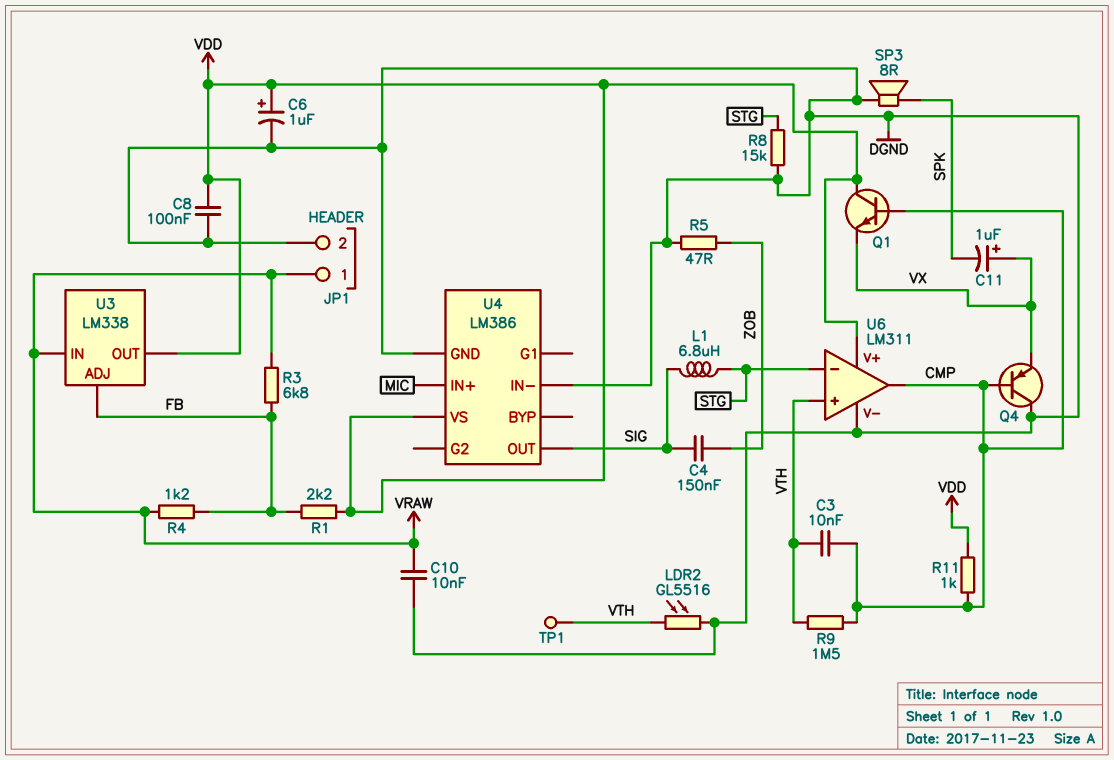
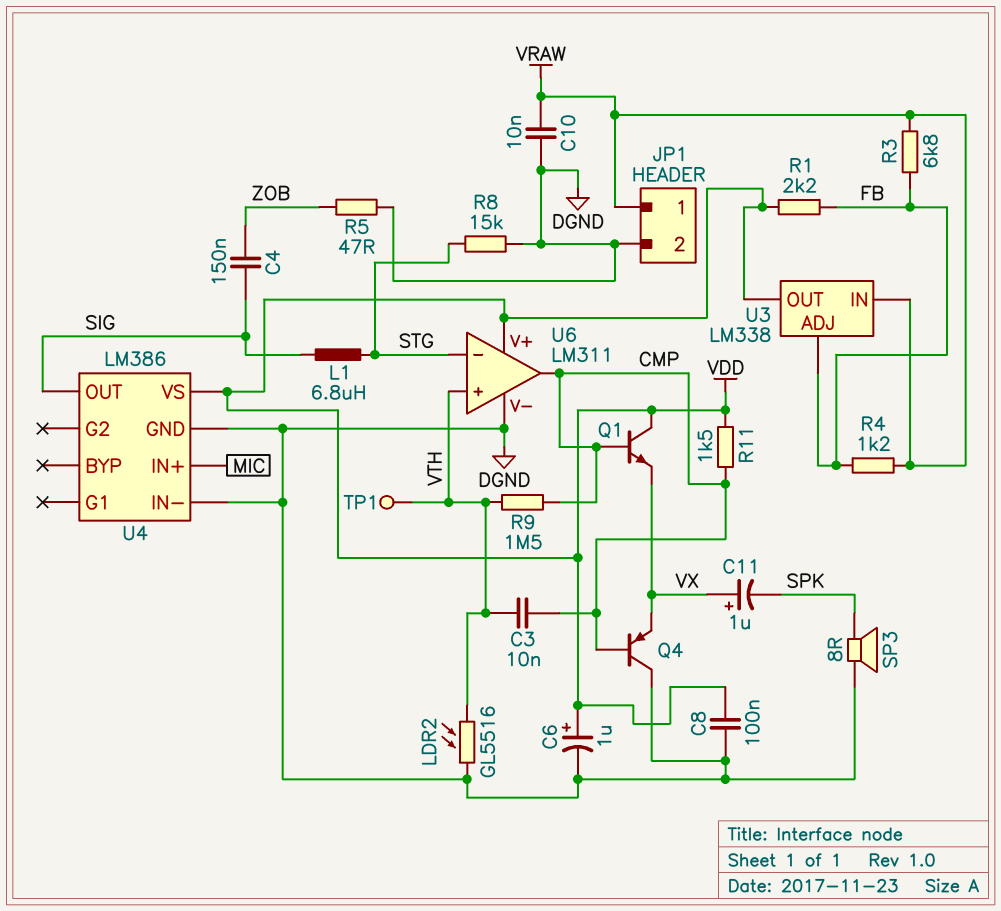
R11: 1k (CMP, VDD) -> 1.5k (CMP, VDD)

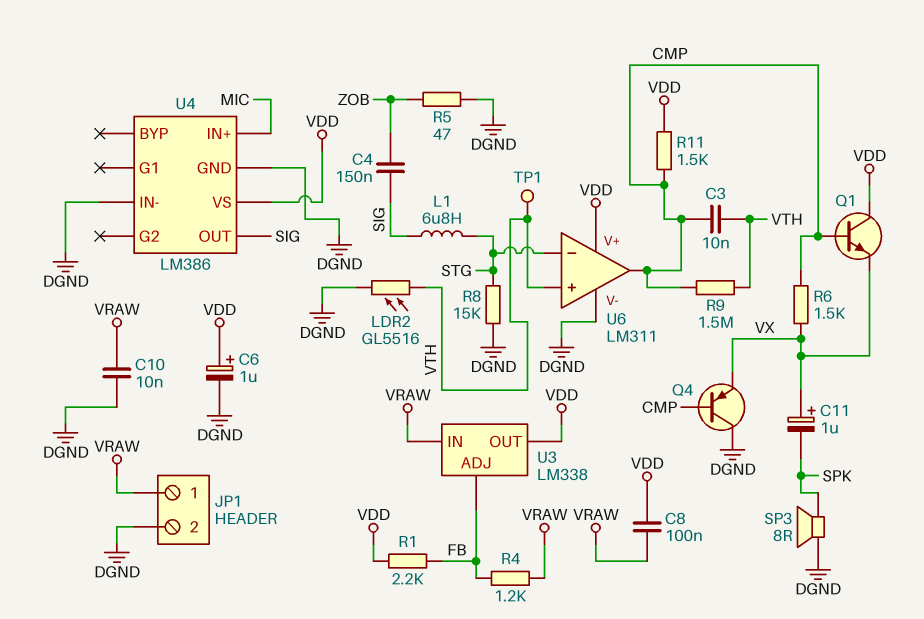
C8: 100nF (DGND, VDD) -> 100nF (VDD, VRAW)
R3: 6.8k (FB, VRAW) -> none
R6: none -> 1.5k (CMP, VX)

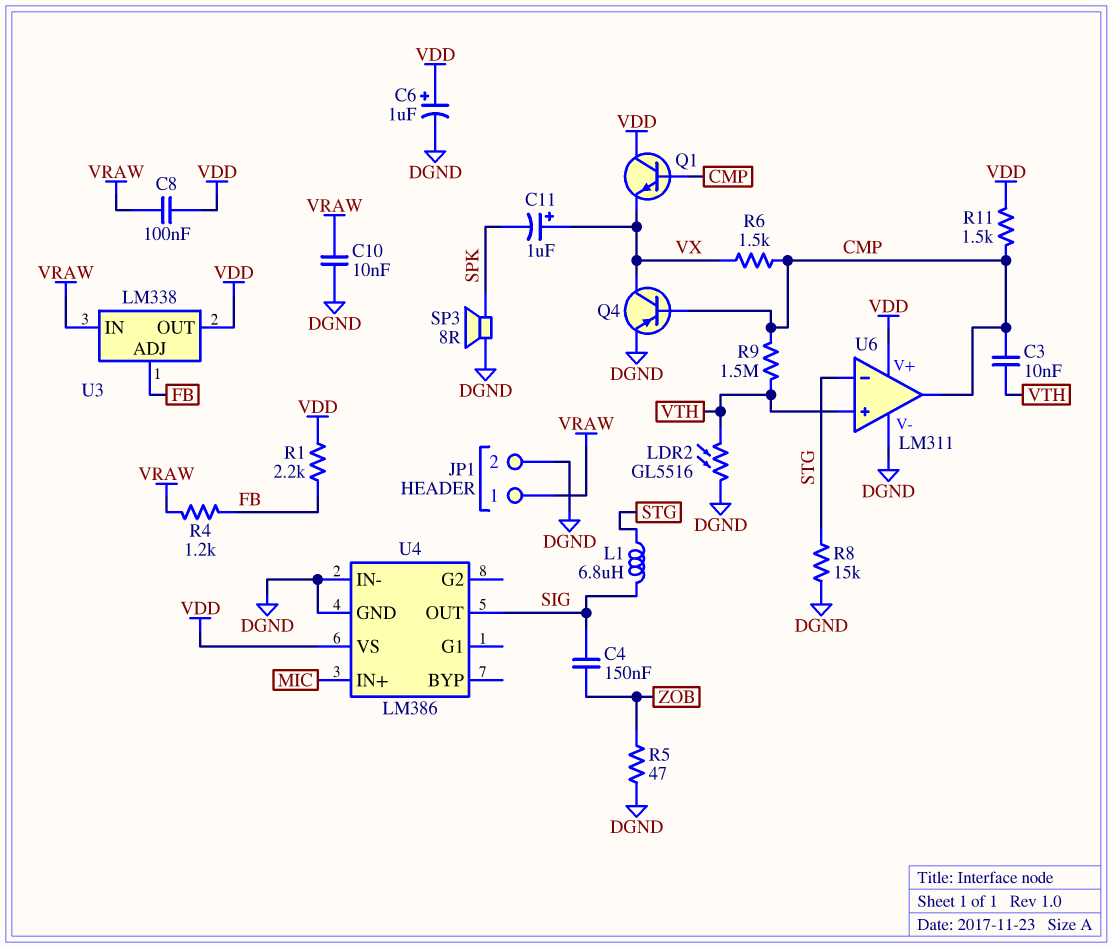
Q4: PNP (B CMP, C DGND, E VX) -> PNP (B CMP, C VX, E DGND)
TP1: test point (VTH) -> none

